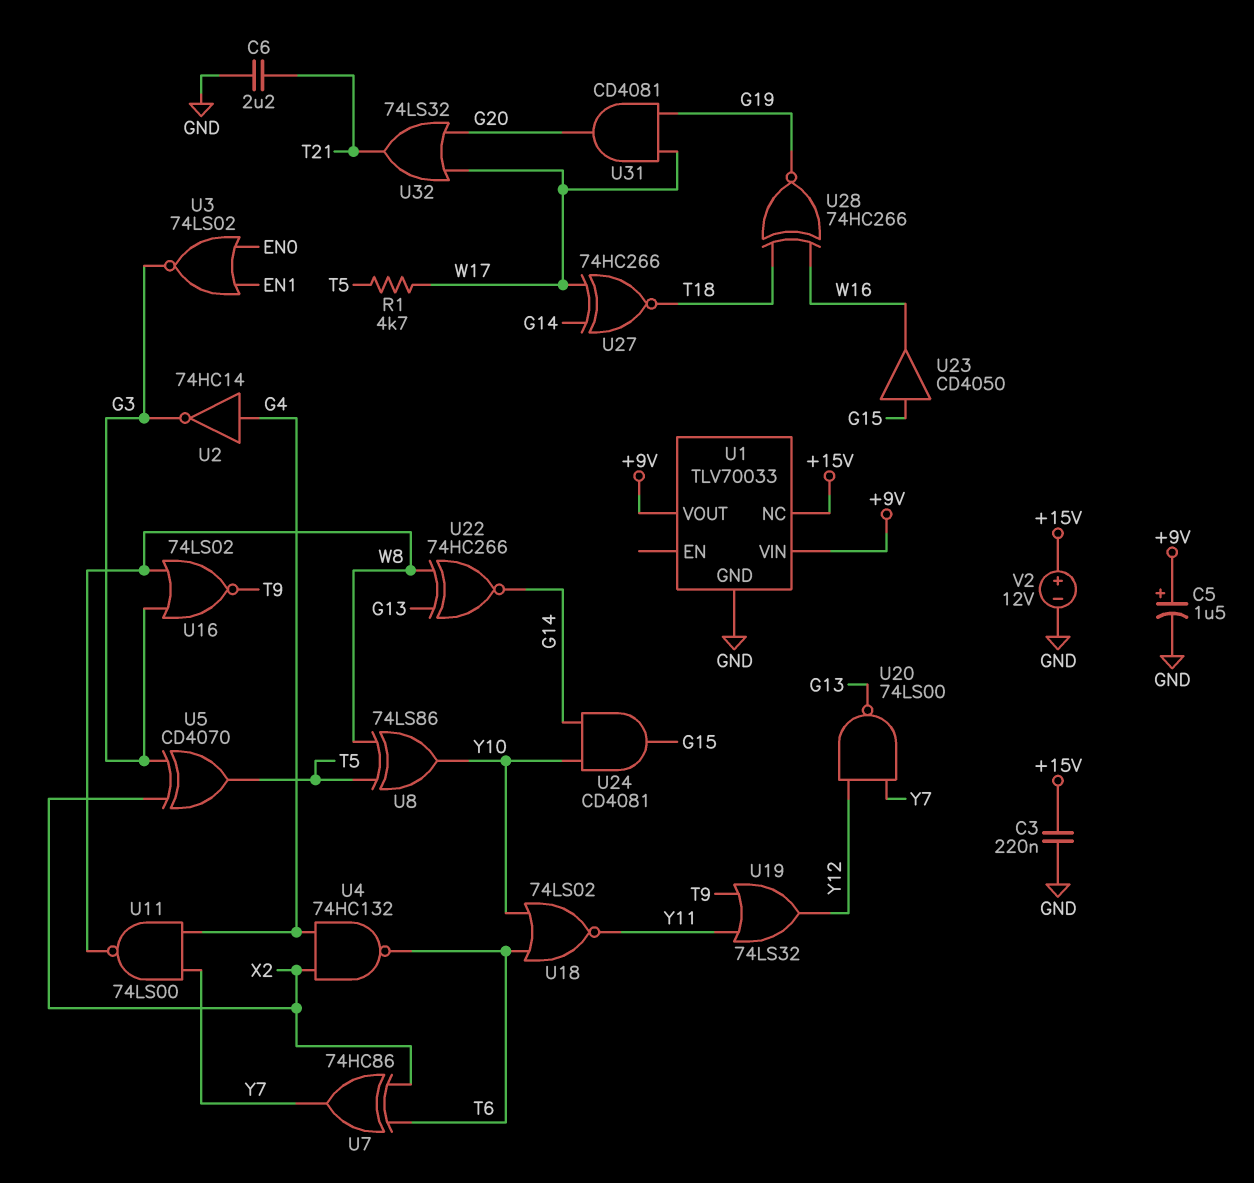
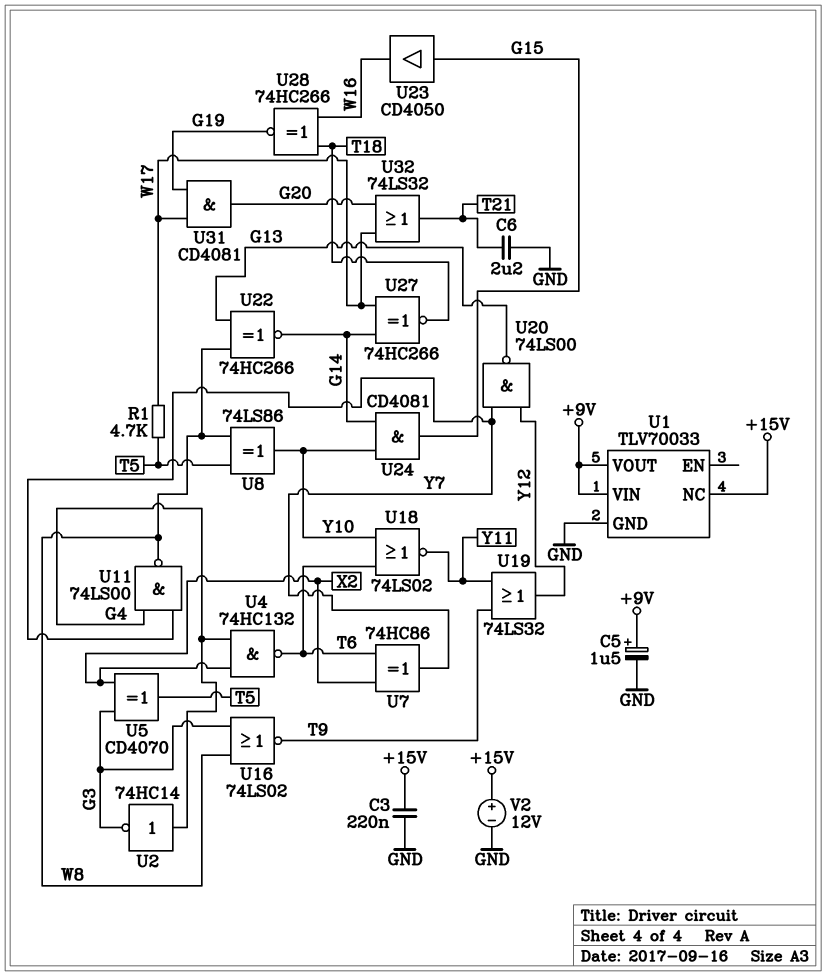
U3: NOR 74LS02 (in EN0, in EN1, out G3) -> none

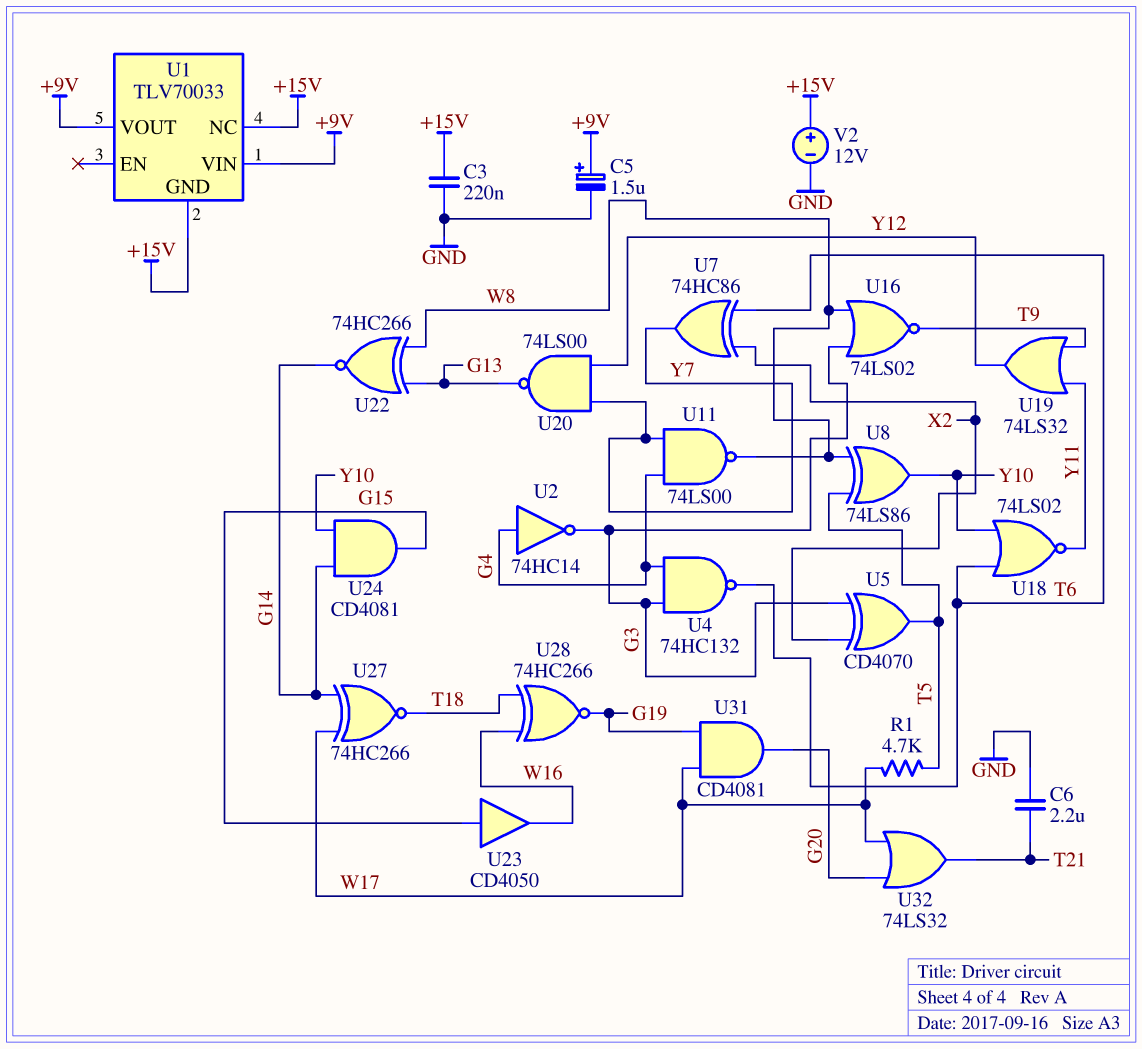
U1 pin GND: GND -> +15V
U4: NAND 74HC132 (in G4, in X2, out T6) -> NAND 74HC132 (in G3, in G4, out T6)

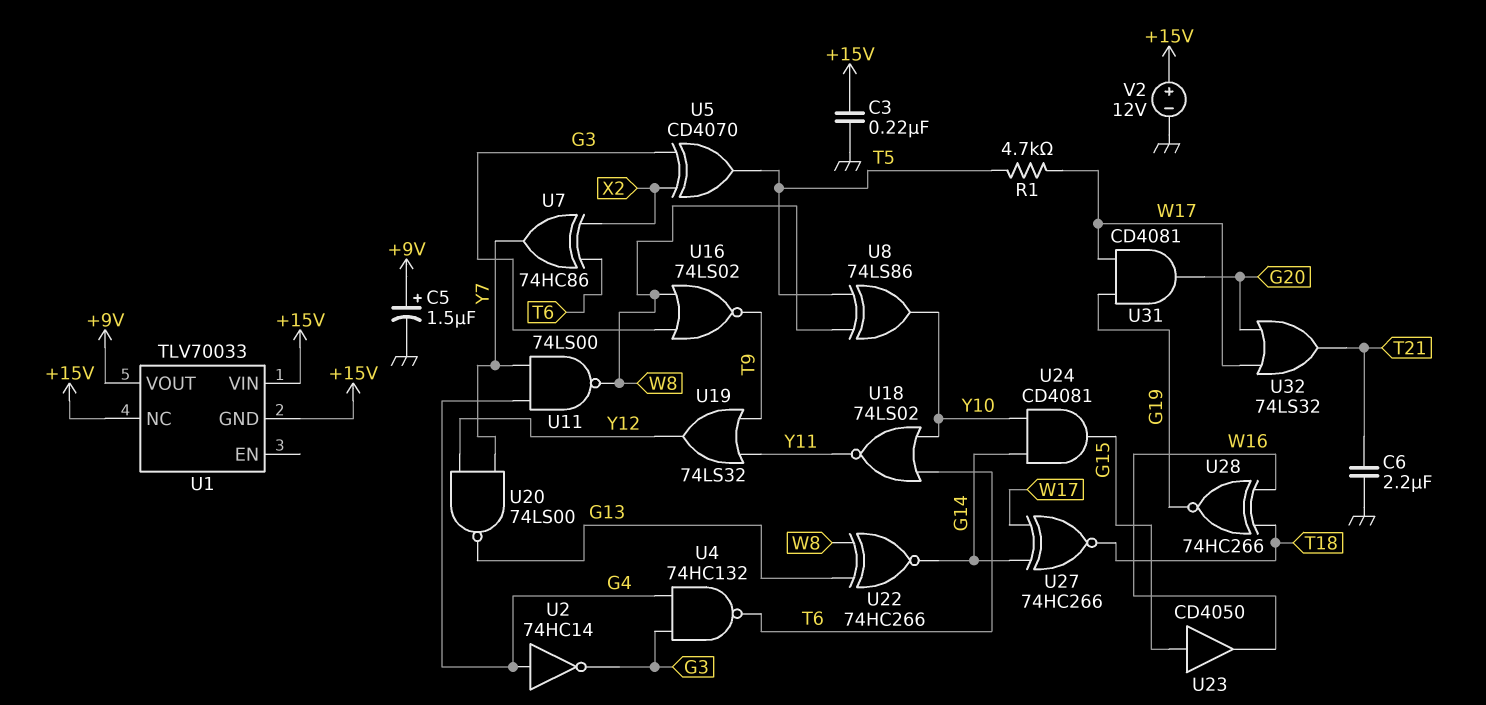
U1 pin VIN: +9V -> +15V

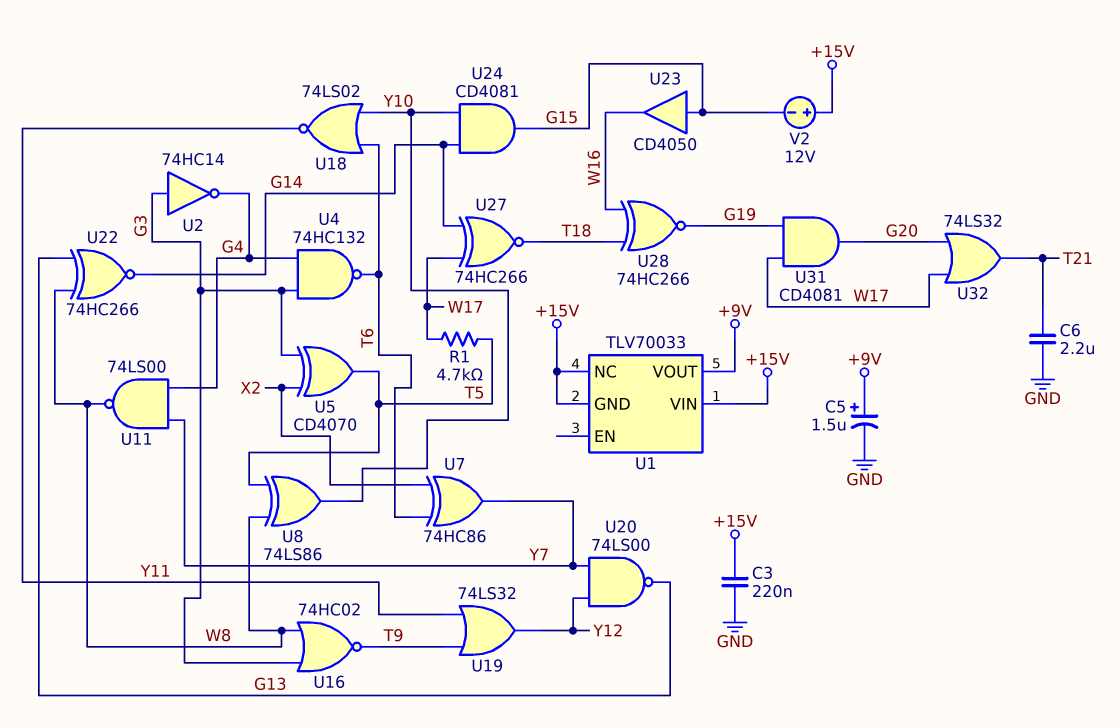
U2: NOT 74HC14 (in G4, out G3) -> NOT 74HC14 (in G3, out G4)
U16: NOR 74LS02 (in G3, in W8, out T9) -> NOR 74HC02 (in G3, in W8, out T9)
V2: 12V (plus +15V, minus GND) -> 12V (plus +15V, minus G15)

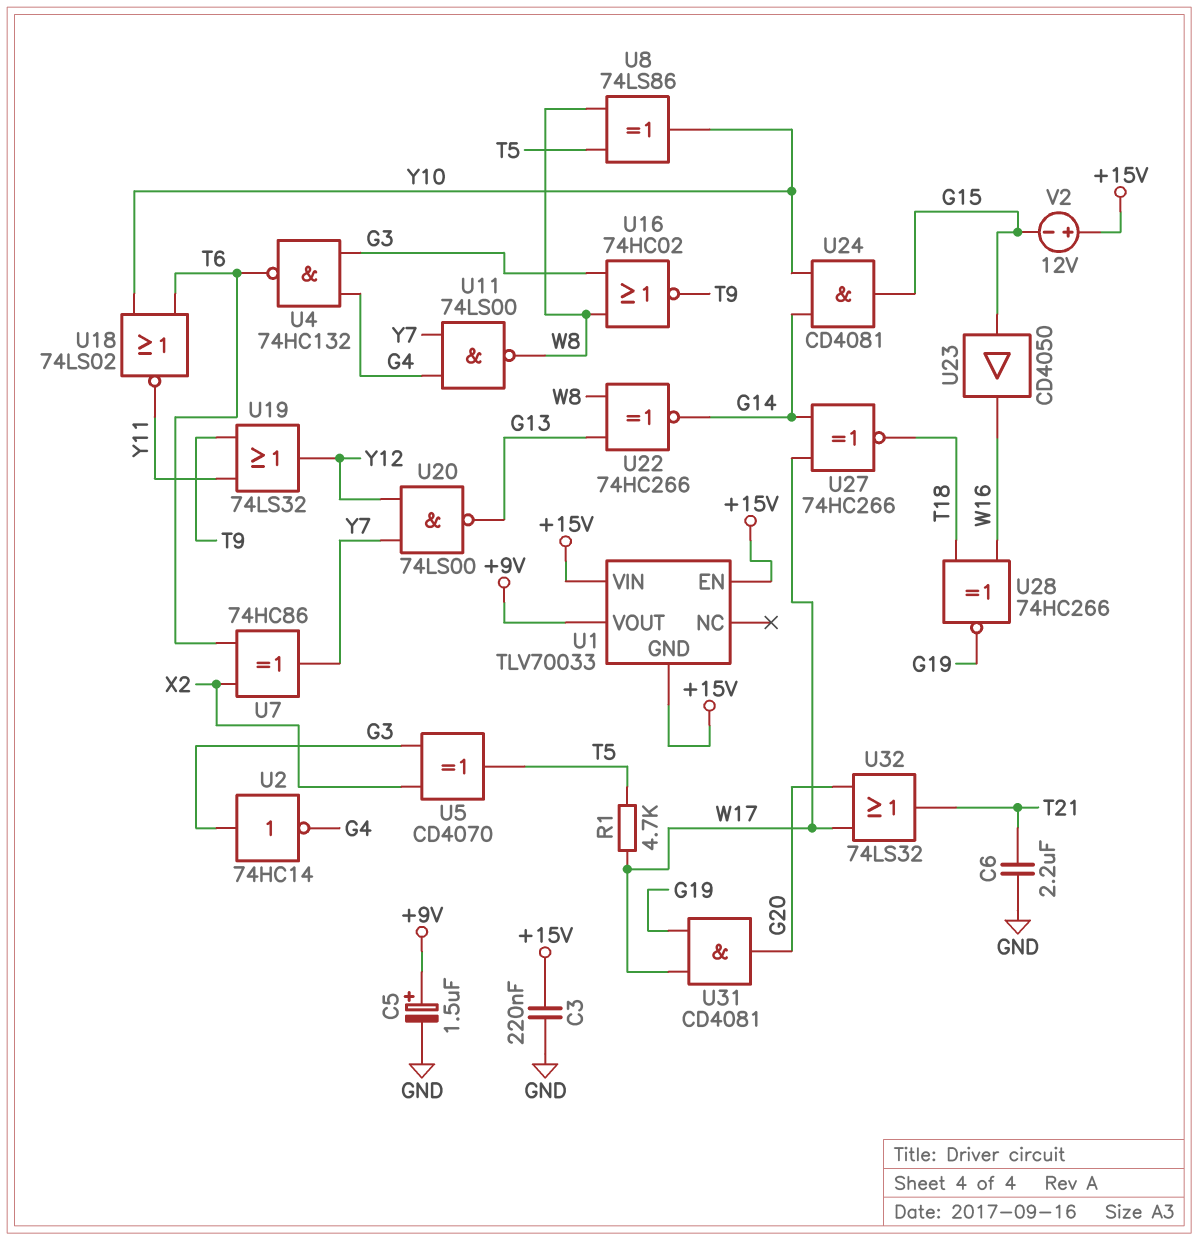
U1 pin EN: none -> +15V
U1 pin NC: +15V -> none

